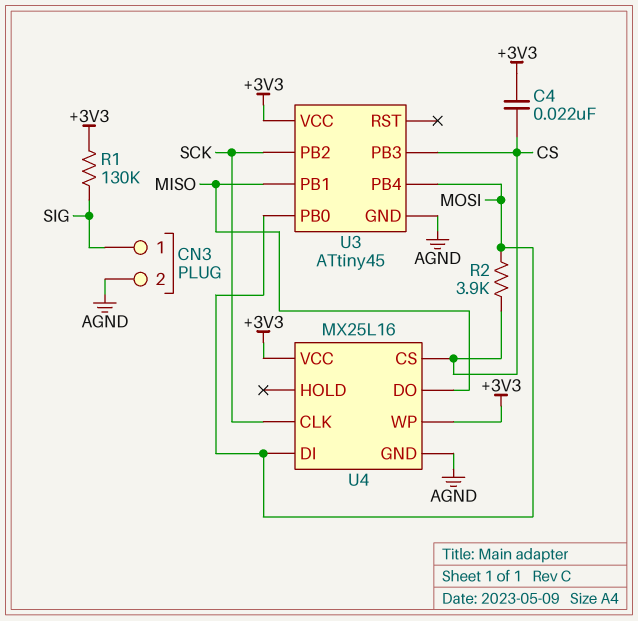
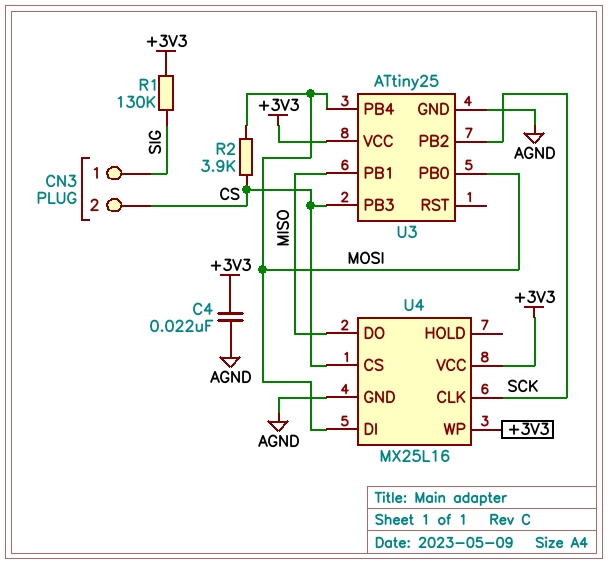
C4: 22nF (+3V3, CS) -> 22nF (+3V3, AGND)
CN3 pin 2: AGND -> CS
U3: ATtiny45 -> ATtiny25

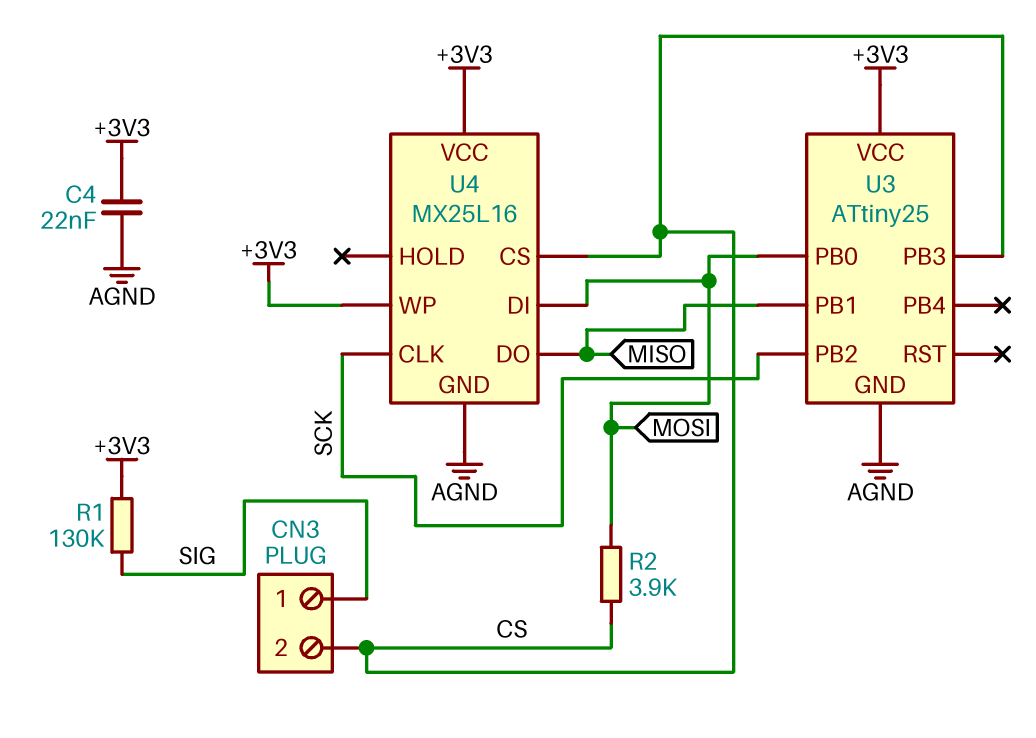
U3 pin PB4: MOSI -> none

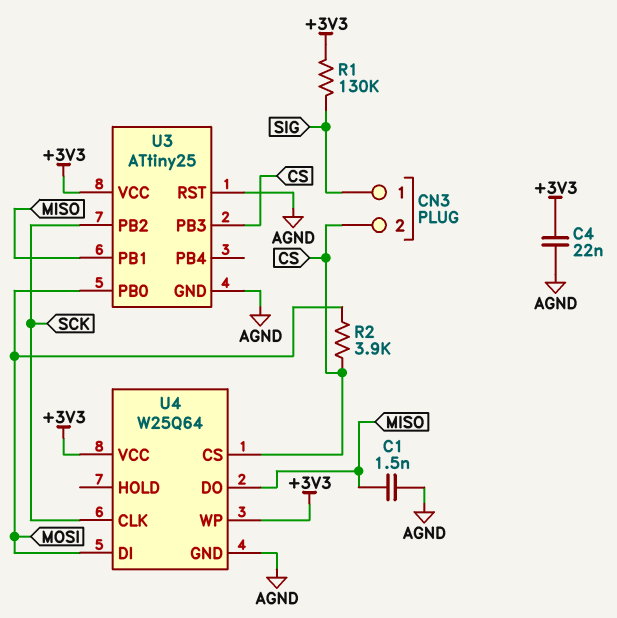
C1: none -> 1.5nF (AGND, MISO)
U3 pin RST: none -> AGND
U4: MX25L16 -> W25Q64

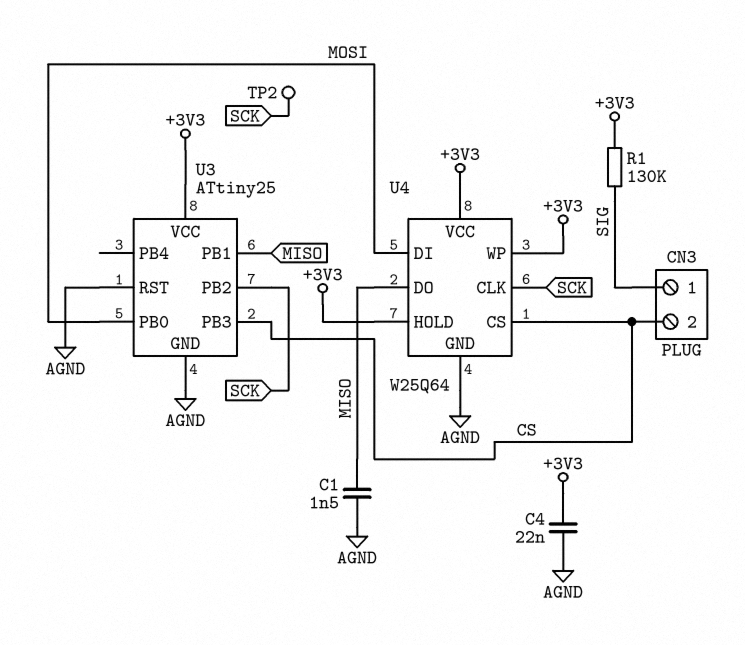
R2: 3.9k (CS, MOSI) -> none
TP2: none -> test point (SCK)
U4 pin HOLD: none -> +3V3

